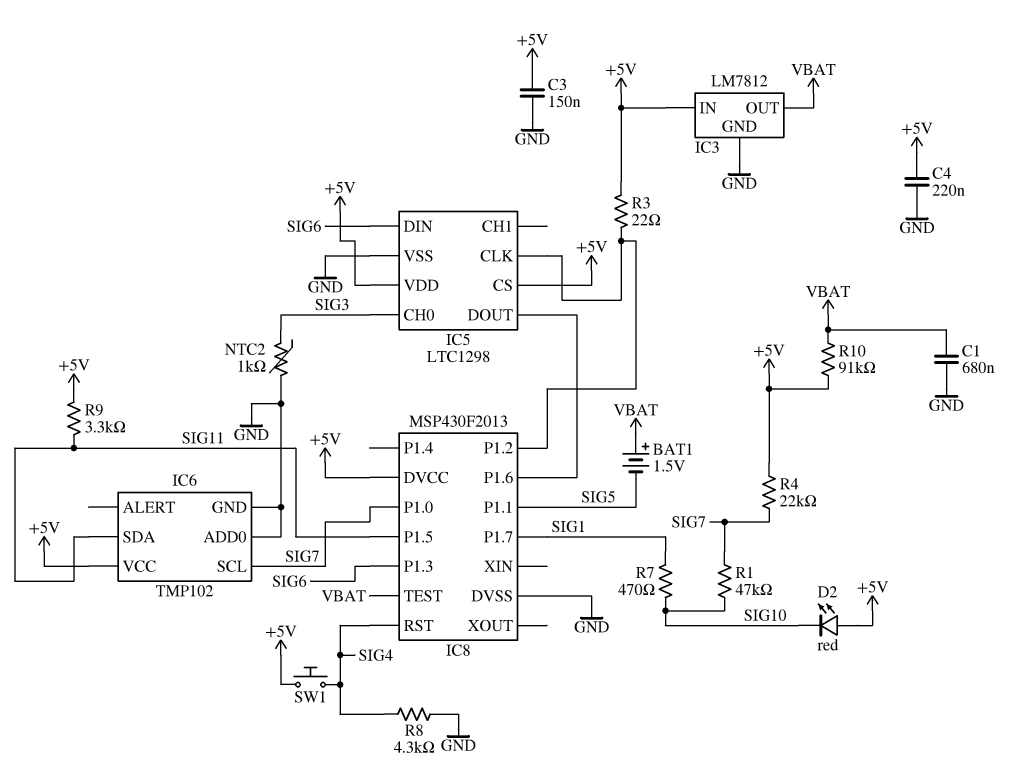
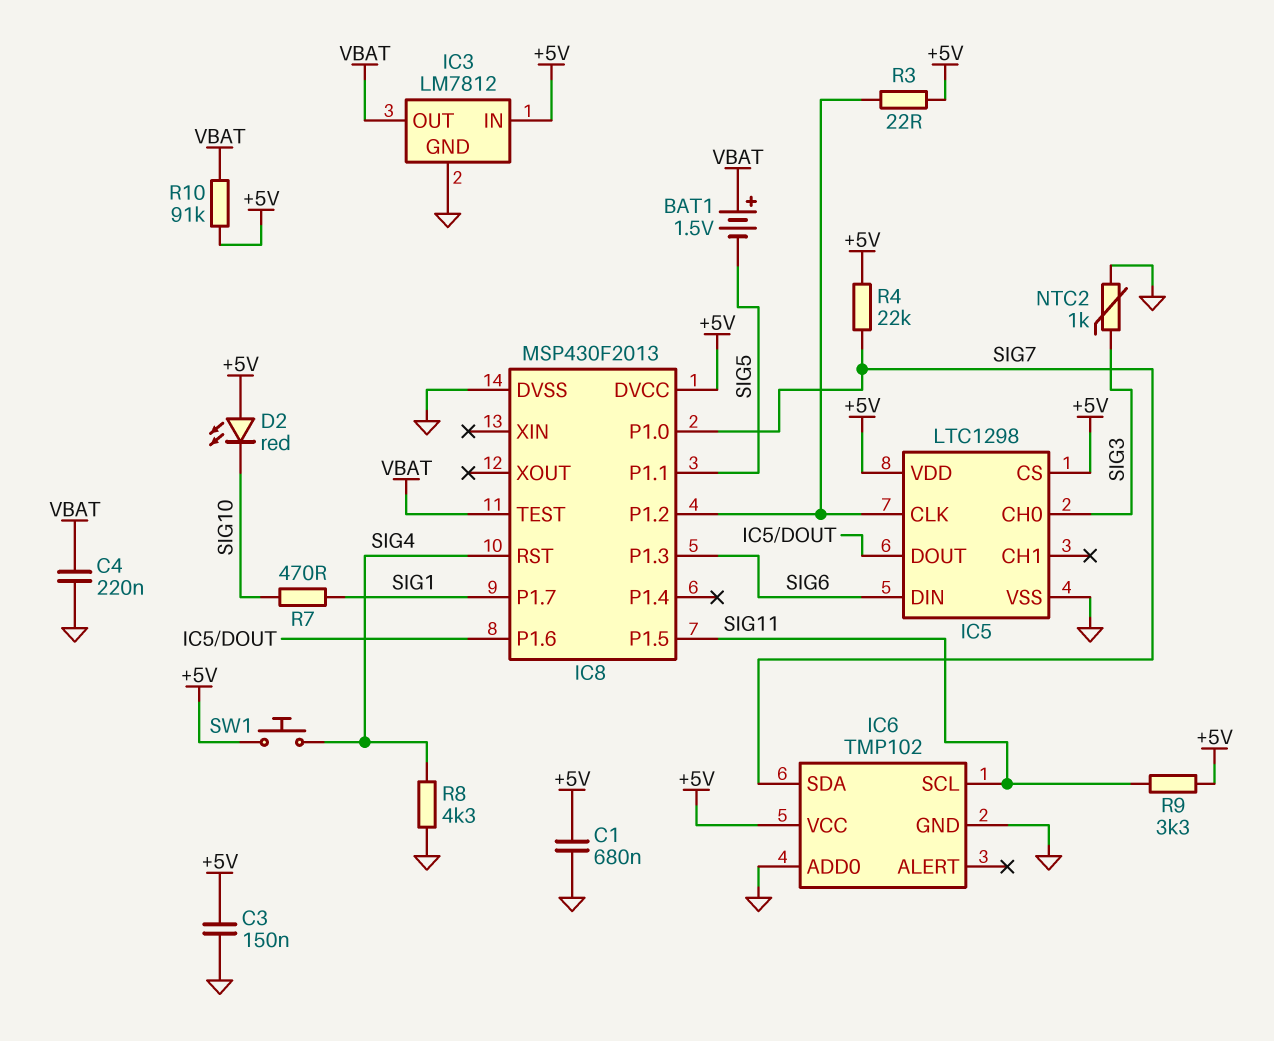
C1: 680nF (GND, VBAT) -> 680nF (+5V, GND)
C4: 220nF (+5V, GND) -> 220nF (GND, VBAT)
IC6 pin SCL: SIG7 -> SIG11
IC6 pin SDA: SIG11 -> SIG7
R1: 47k (SIG7, SIG10) -> none

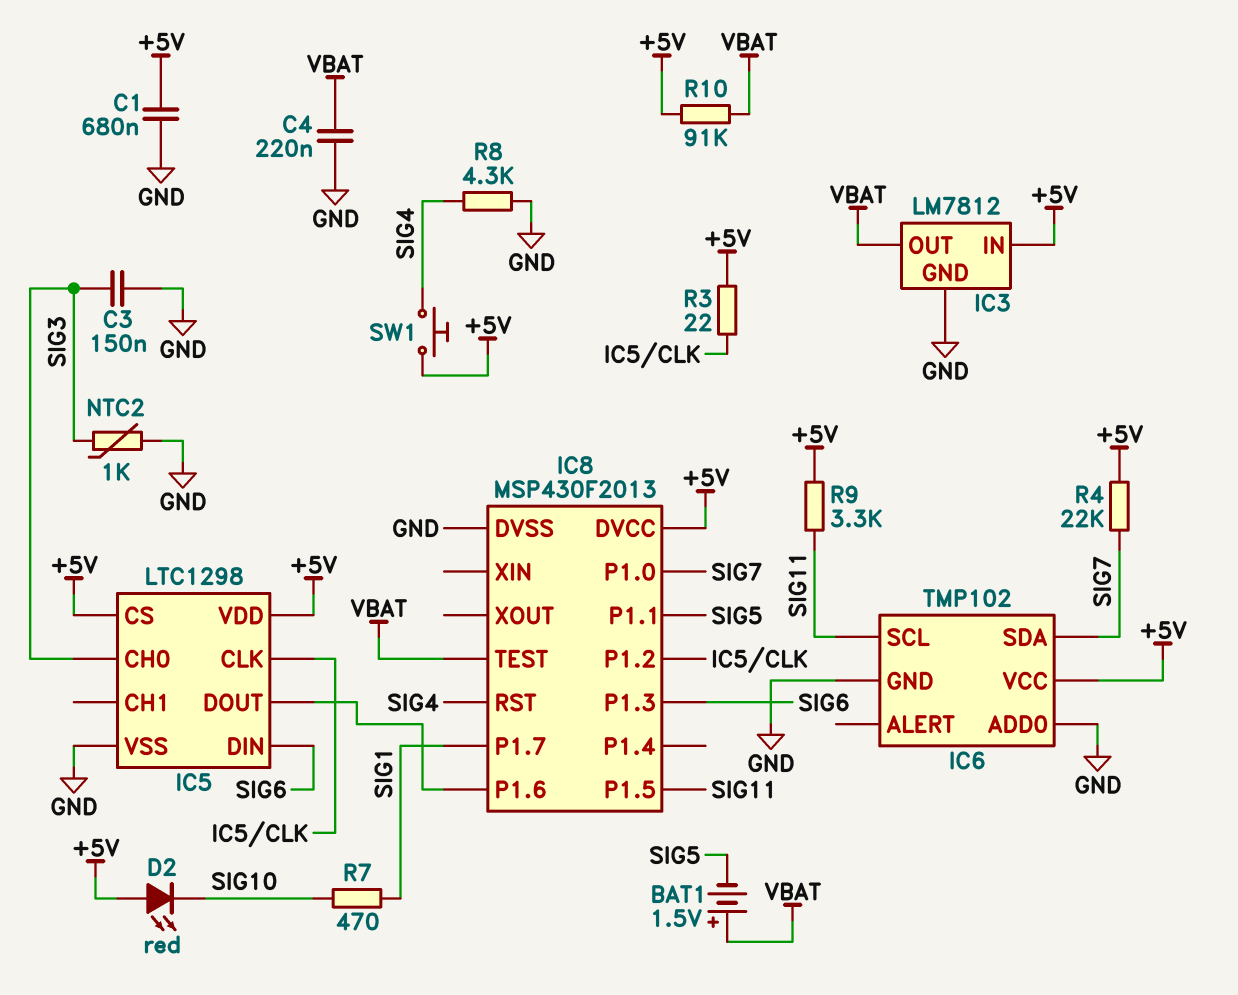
C3: 150nF (+5V, GND) -> 150nF (GND, SIG3)

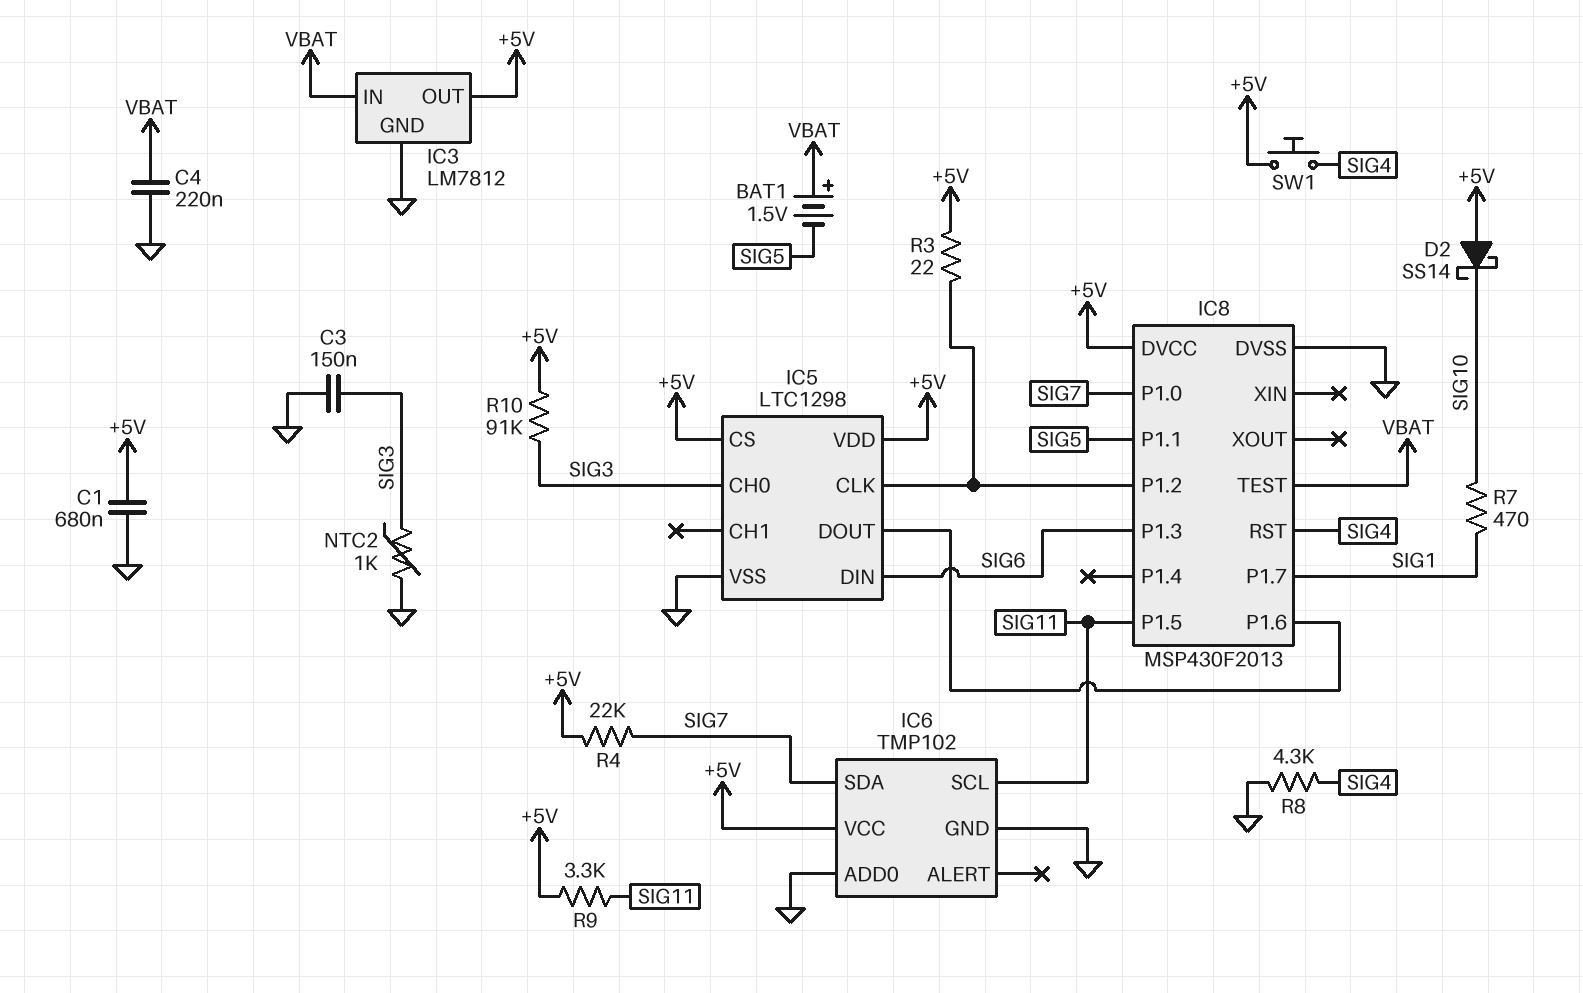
D2: LED red (A +5V, K SIG10) -> schottky SS14 (A +5V, K SIG10)
IC3 pin IN: +5V -> VBAT
IC3 pin OUT: VBAT -> +5V
R10: 91k (+5V, VBAT) -> 91k (+5V, SIG3)

